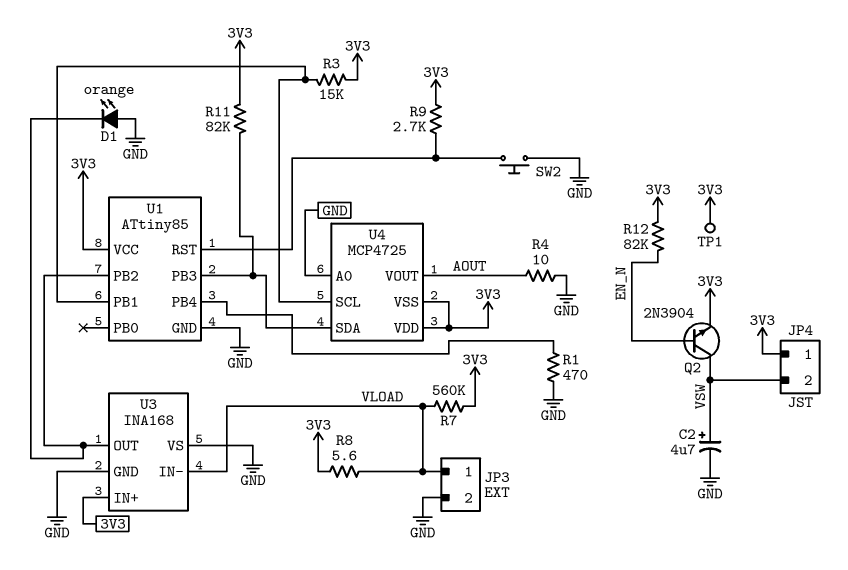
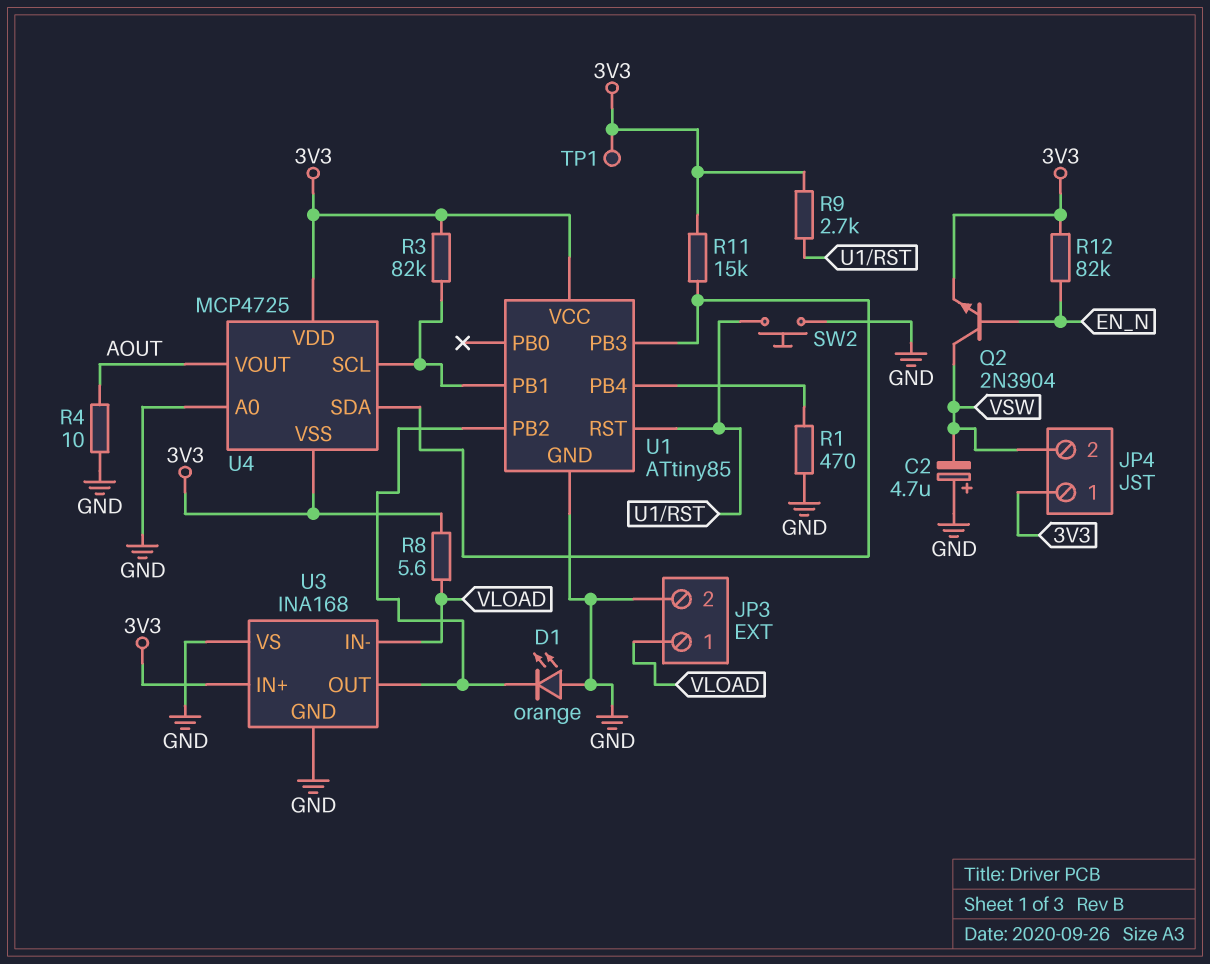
C2: 4.7uF (plus VSW, minus GND) -> 4.7uF (plus GND, minus VSW)
R3: 15k (3V3, U1/PB1) -> 82k (3V3, U1/PB1)
R7: 560k (3V3, VLOAD) -> none
R11: 82k (3V3, U1/PB3) -> 15k (3V3, U1/PB3)

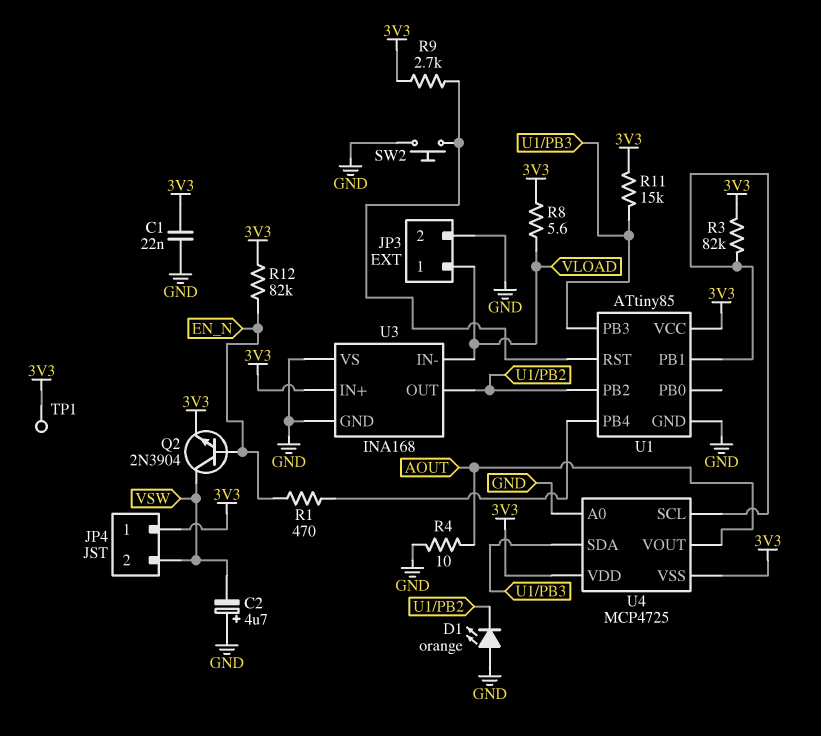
C1: none -> 22nF (3V3, GND)
R1: 470 (GND, U1/PB4) -> 470 (EN_N, U1/PB4)

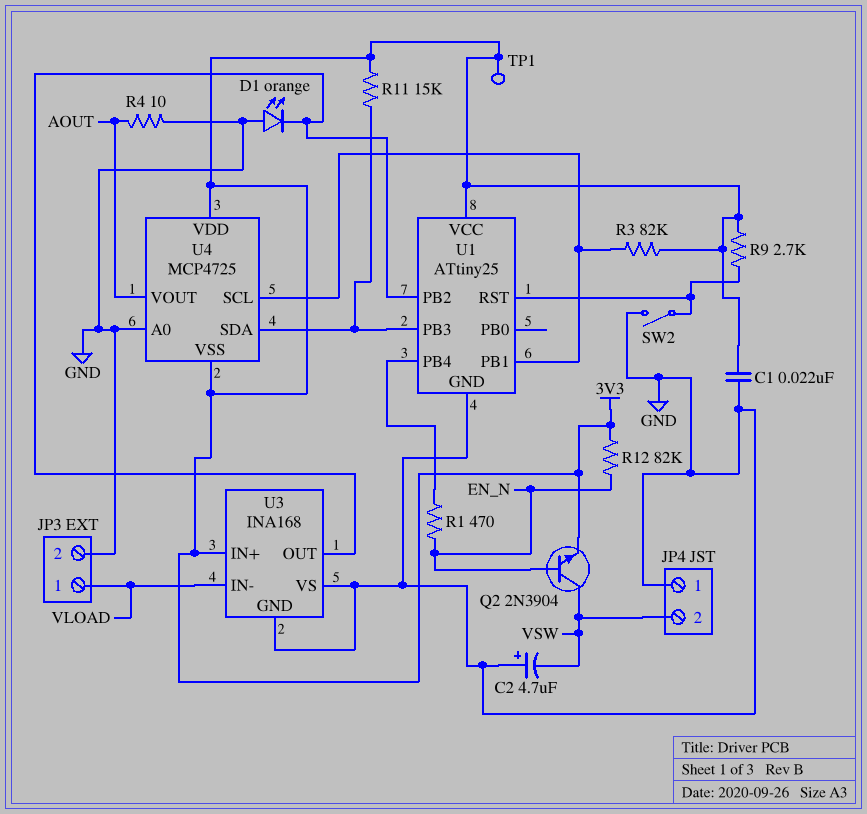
JP4 pin 1: 3V3 -> GND
R8: 5.6 (3V3, VLOAD) -> none
SW2: button (GND, U1/RST) -> switch (GND, U1/RST)
U1: ATtiny85 -> ATtiny25

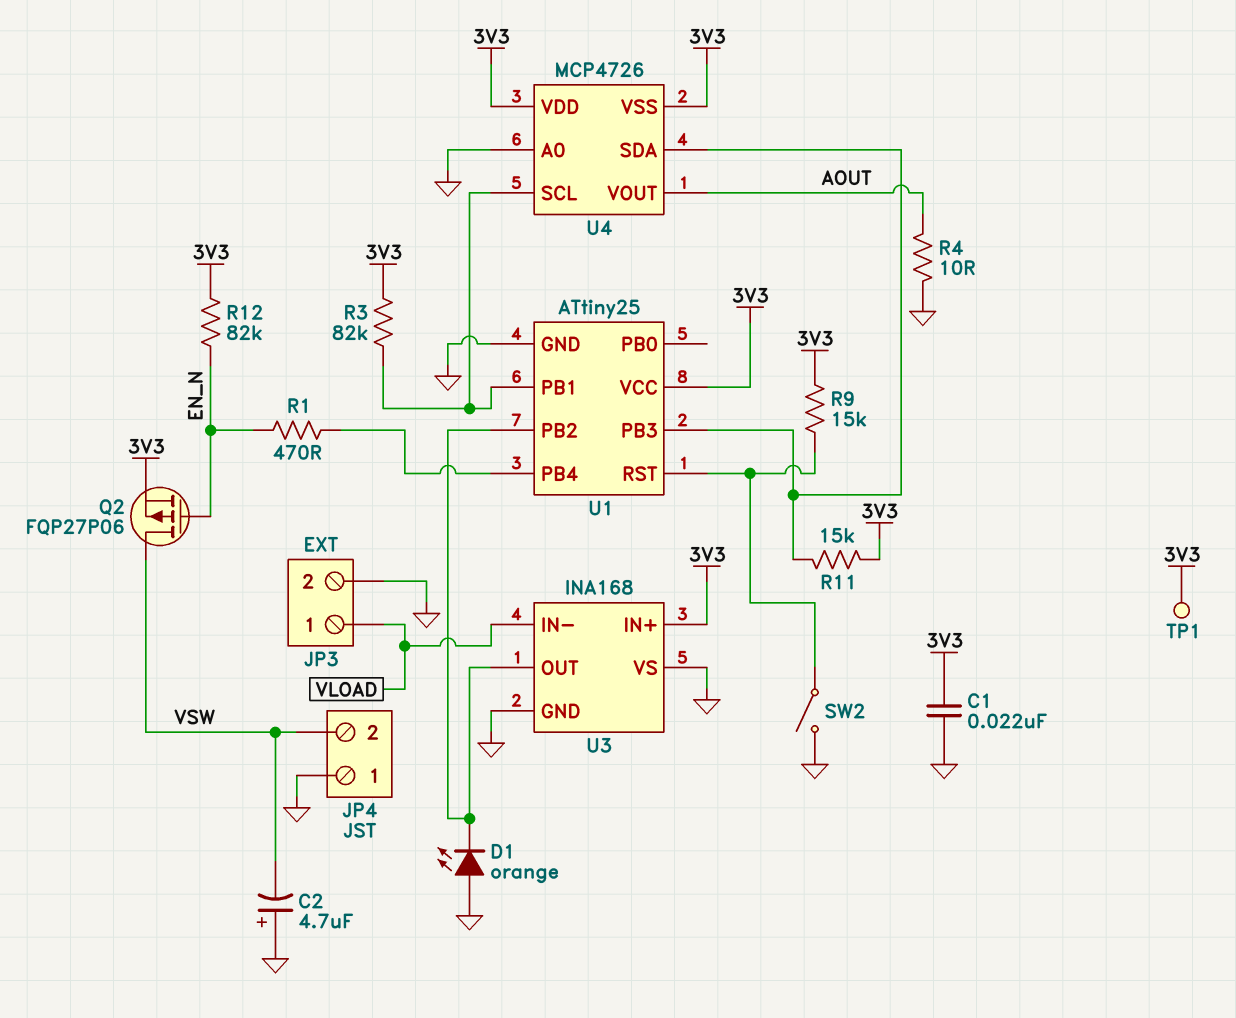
Q2: NPN 2N3904 (B EN_N, C VSW, E 3V3) -> PMOS FQP27P06 (G EN_N, D VSW, S 3V3)
R9: 2.7k (3V3, U1/RST) -> 15k (3V3, U1/RST)
U4: MCP4725 -> MCP4726

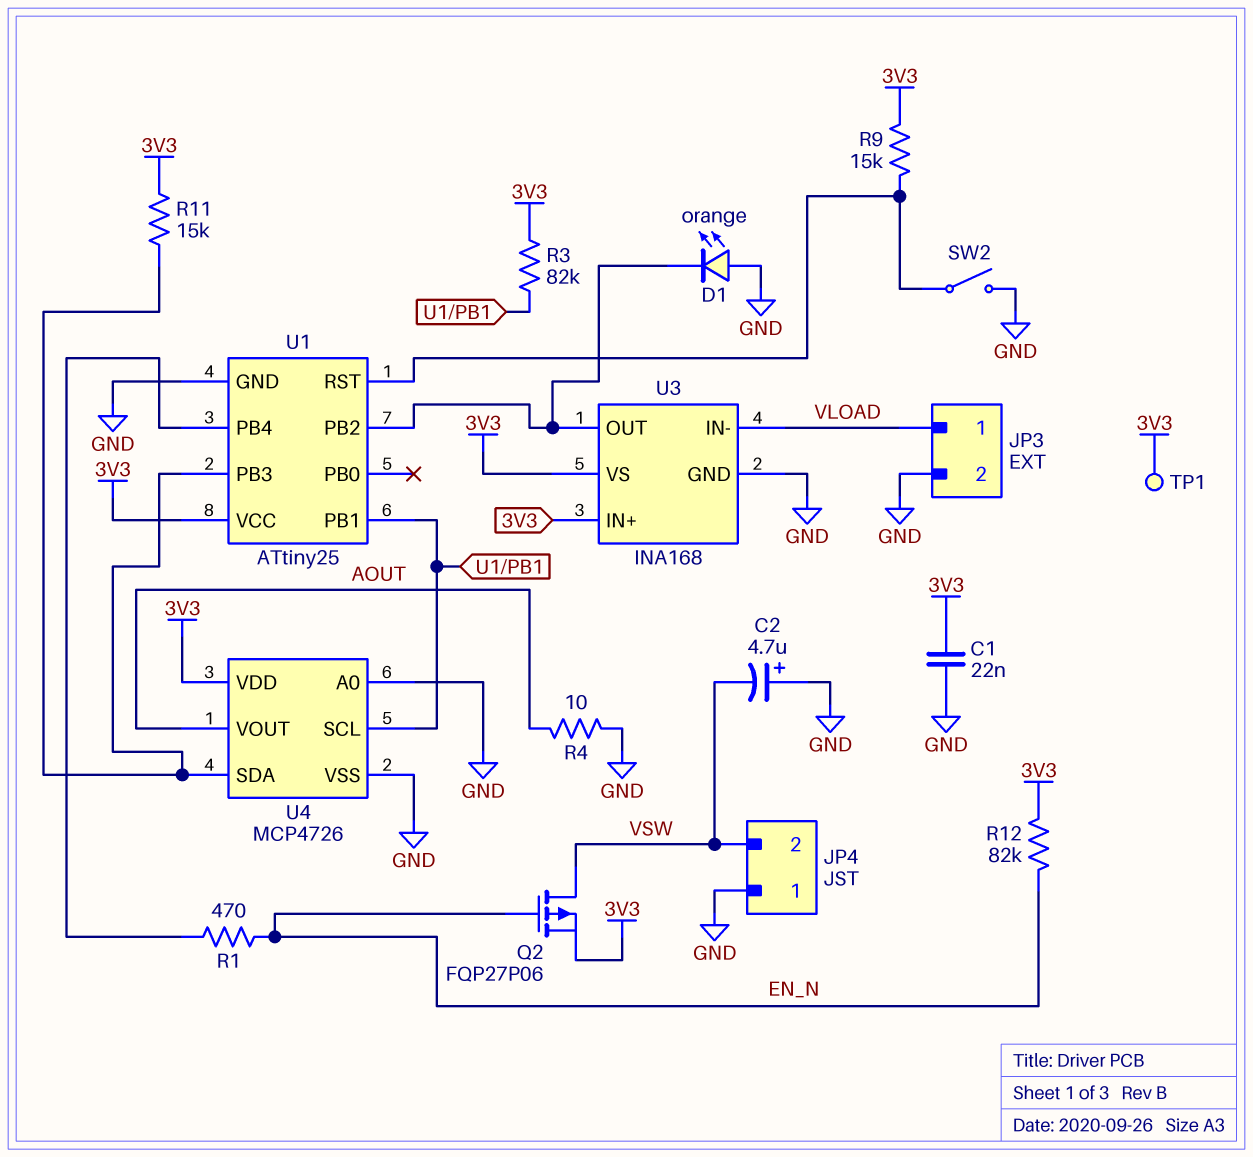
U3 pin VS: GND -> 3V3
U4 pin VSS: 3V3 -> GND

